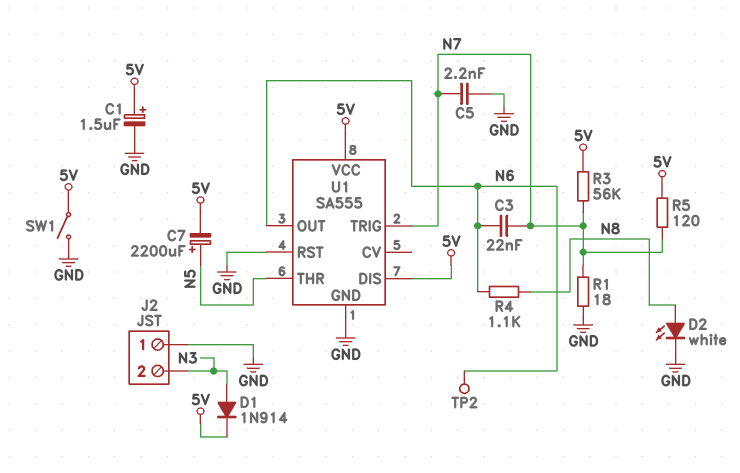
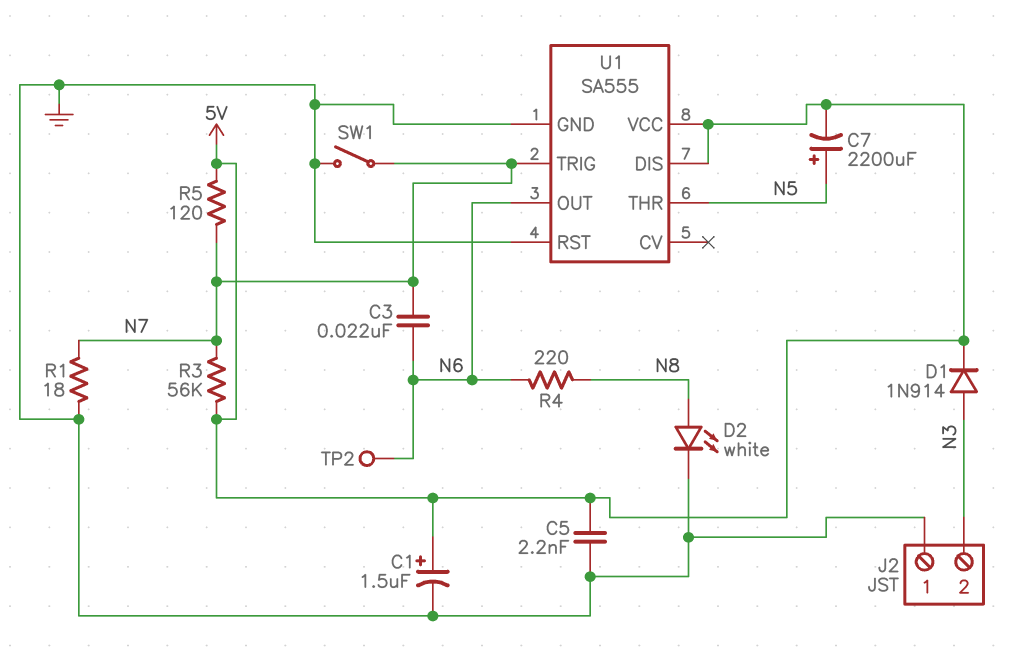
C5: 2.2nF (GND, N7) -> 2.2nF (5V, GND)
R4: 1.1k (N6, N8) -> 220 (N6, N8)
SW1: switch (5V, GND) -> switch (GND, N7)

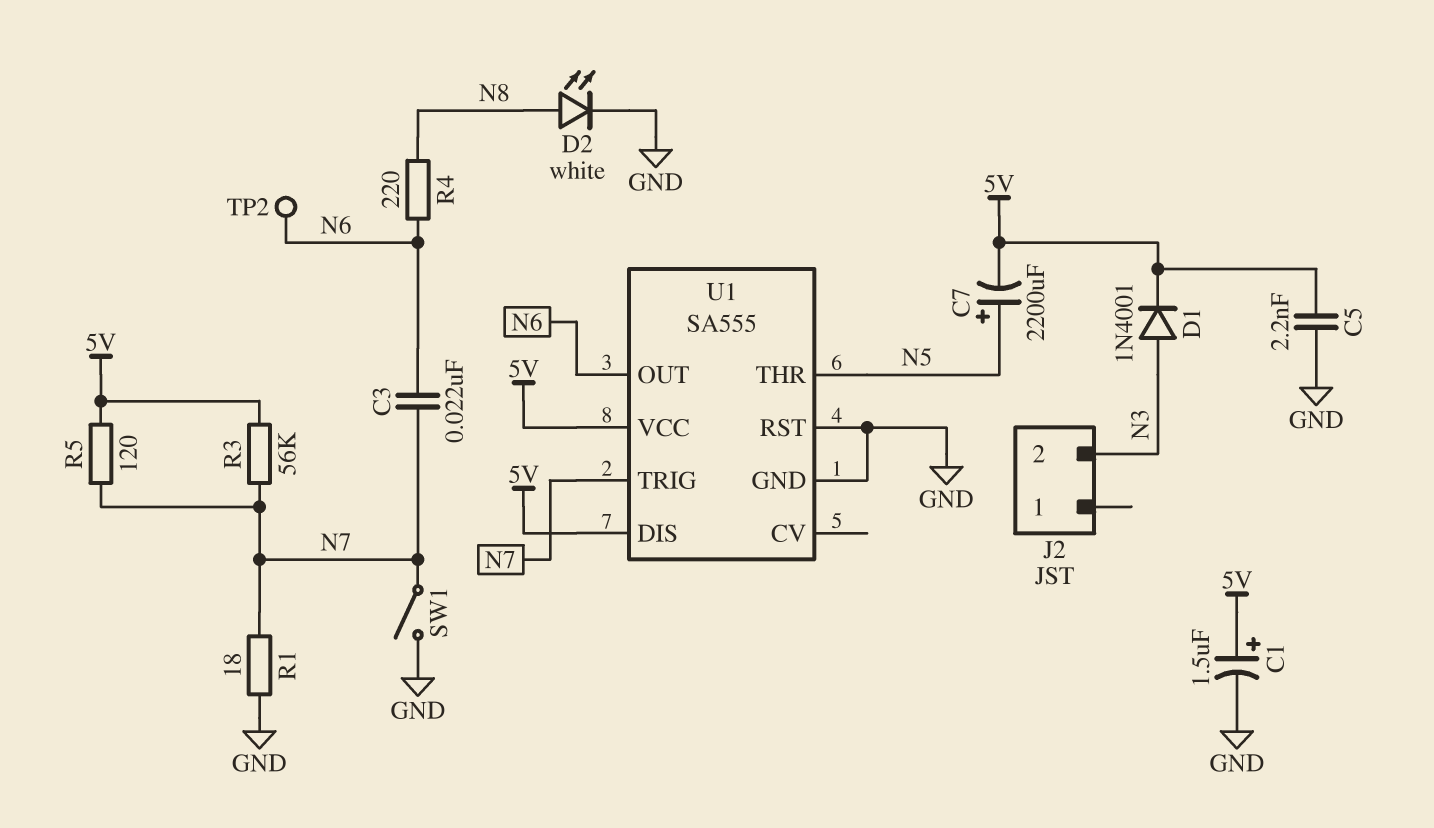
D1: diode 1N914 (A N3, K 5V) -> diode 1N4001 (A N3, K 5V)
J2 pin 1: GND -> none

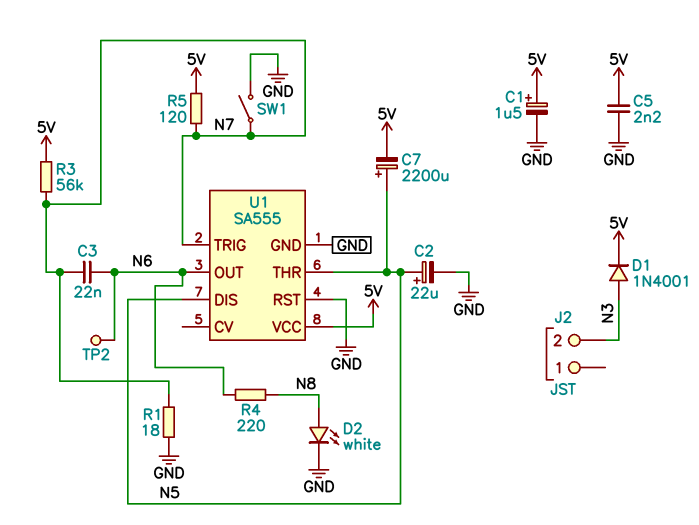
C2: none -> 22uF (plus N5, minus GND)
U1 pin DIS: 5V -> N5

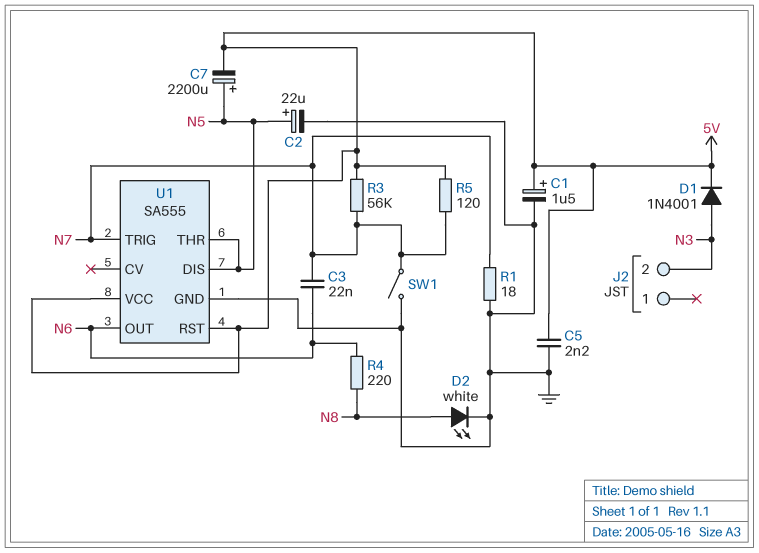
TP2: test point (N6) -> none
U1 pin RST: GND -> 5V

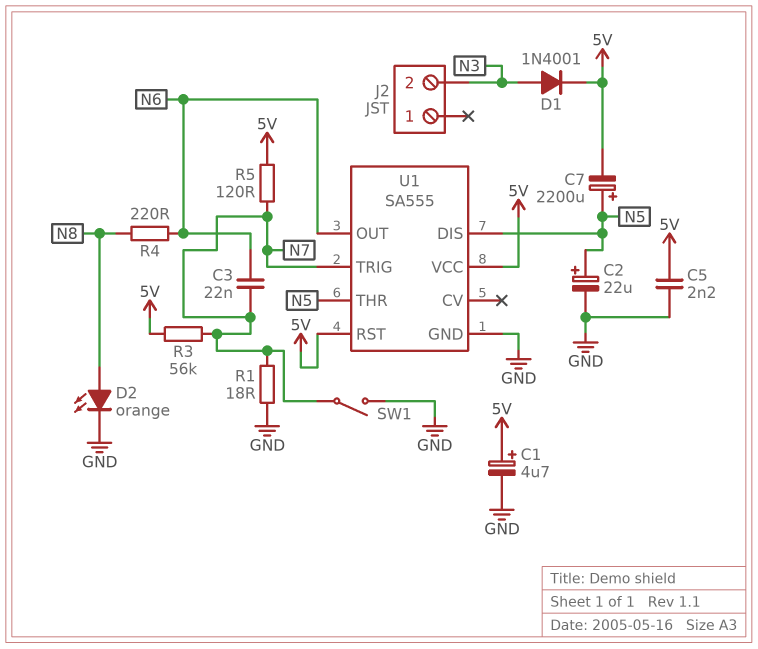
C1: 1.5uF (plus 5V, minus GND) -> 4.7uF (plus 5V, minus GND)
D2: LED white (A N8, K GND) -> LED orange (A N8, K GND)

